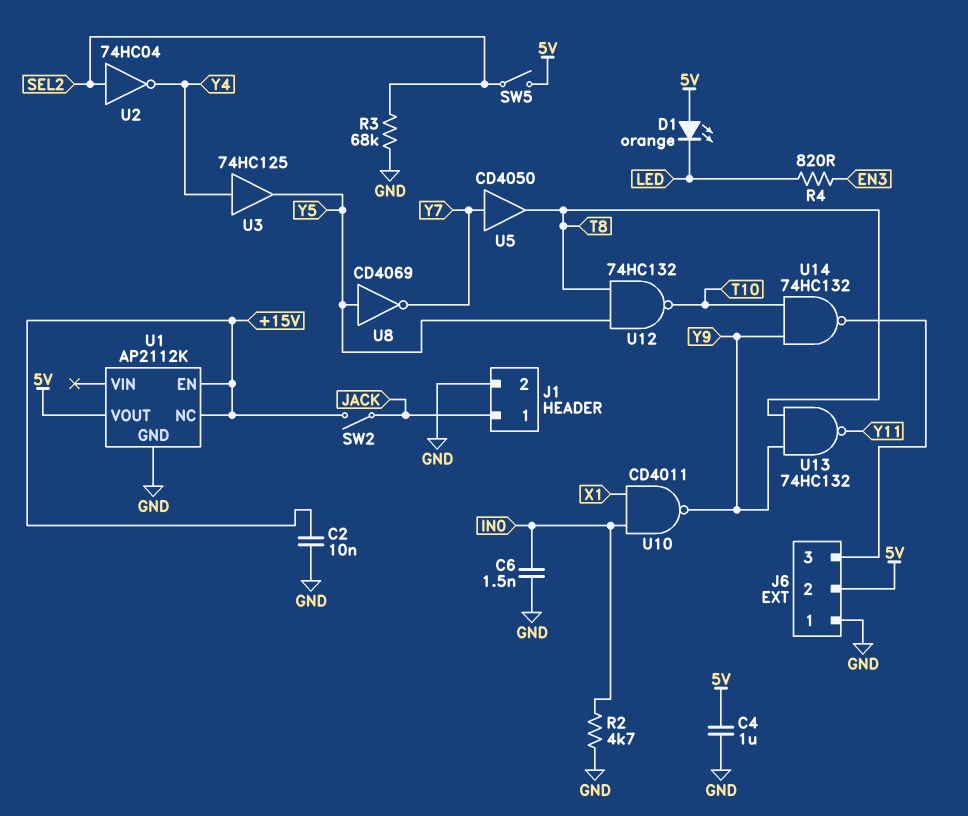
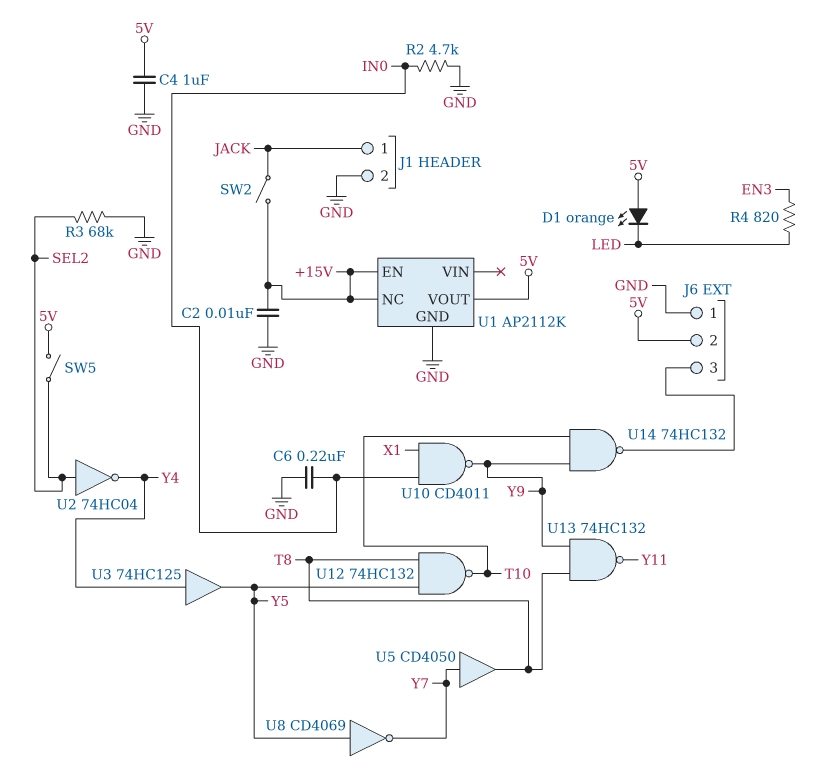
C6: 1.5nF (GND, IN0) -> 220nF (GND, IN0)

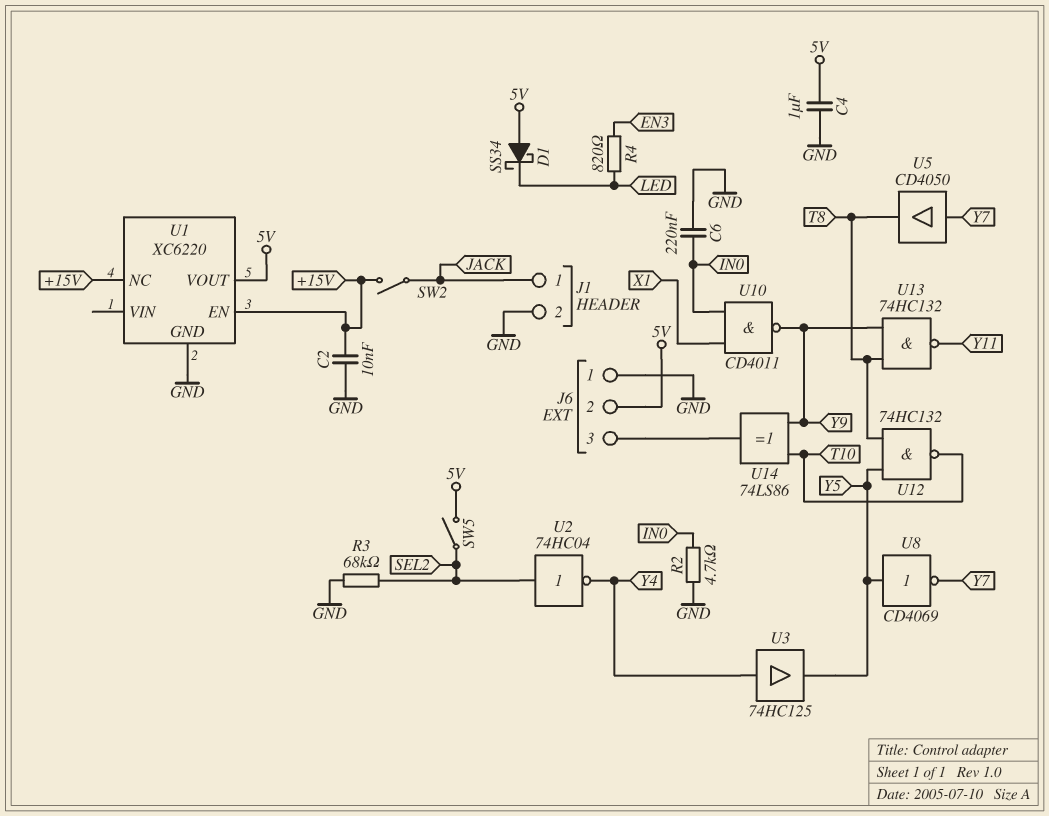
D1: LED orange (A 5V, K LED) -> schottky SS34 (A 5V, K LED)
U1: AP2112K -> XC6220
U14: NAND 74HC132 (in T10, in Y9, out J6/3) -> XOR 74LS86 (in T10, in Y9, out J6/3)

